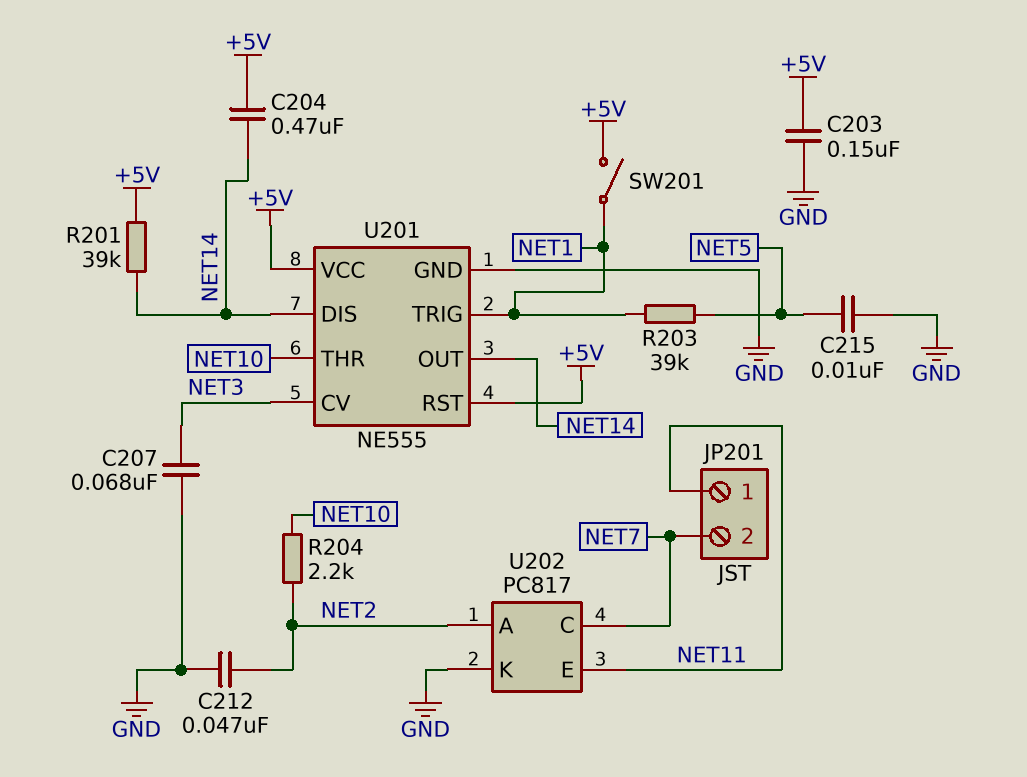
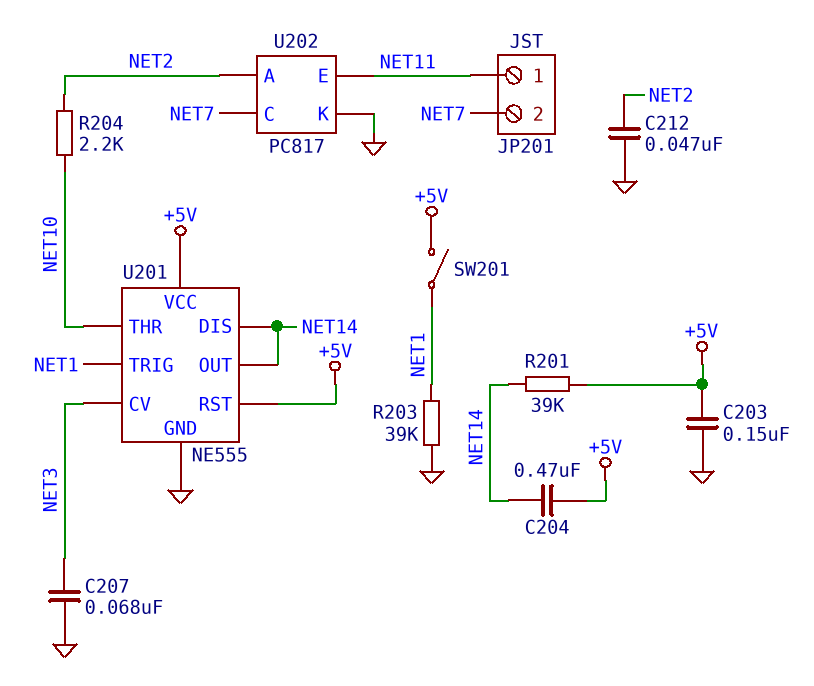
C215: 10nF (GND, NET5) -> none
R203: 39k (NET1, NET5) -> 39k (GND, NET1)

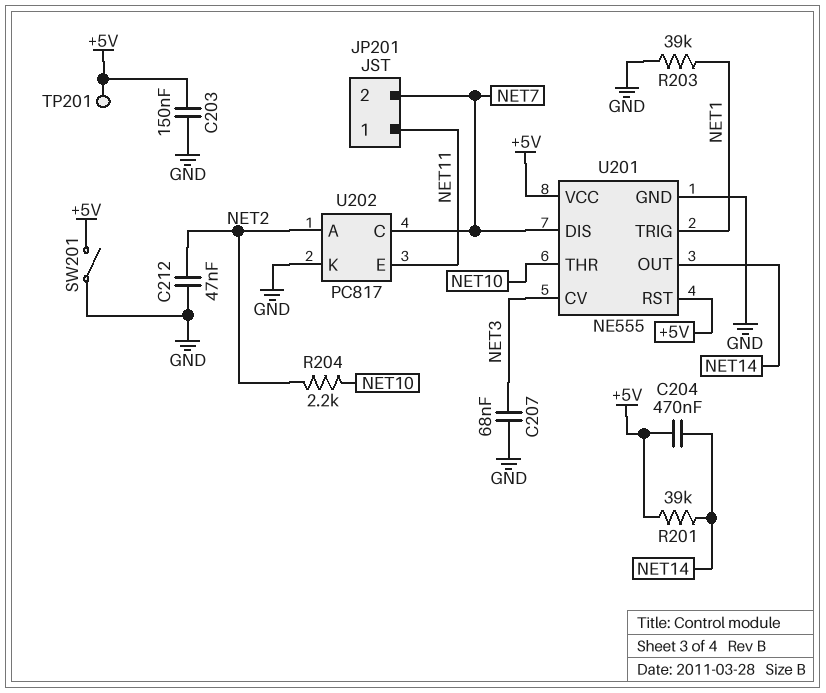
SW201: switch (+5V, NET1) -> switch (+5V, GND)
TP201: none -> test point (+5V)
U201 pin DIS: NET14 -> NET7

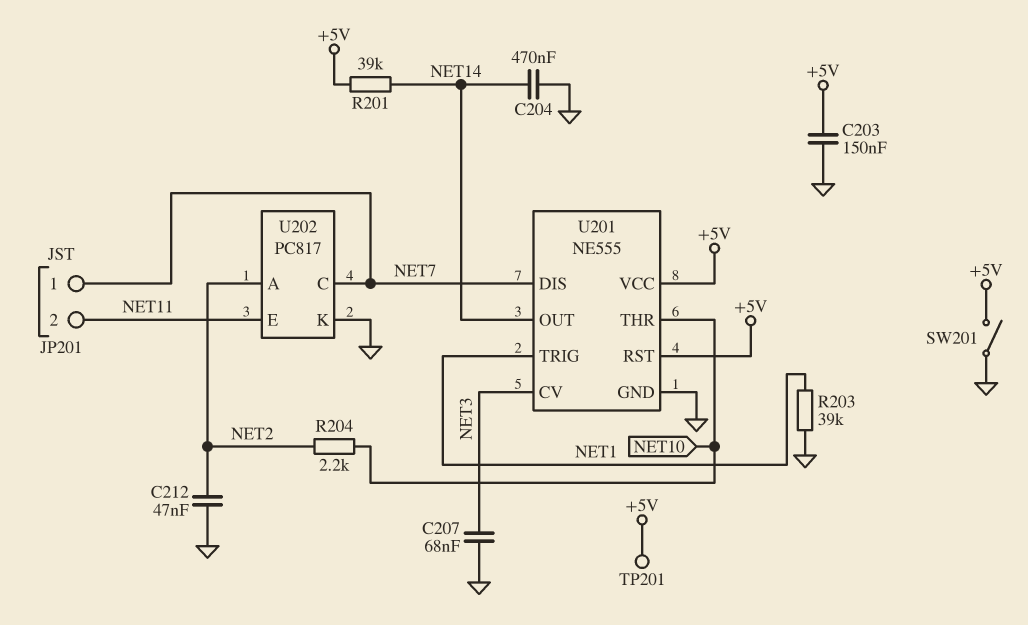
C204: 470nF (+5V, NET14) -> 470nF (GND, NET14)
JP201 pin 1: NET11 -> NET7
JP201 pin 2: NET7 -> NET11

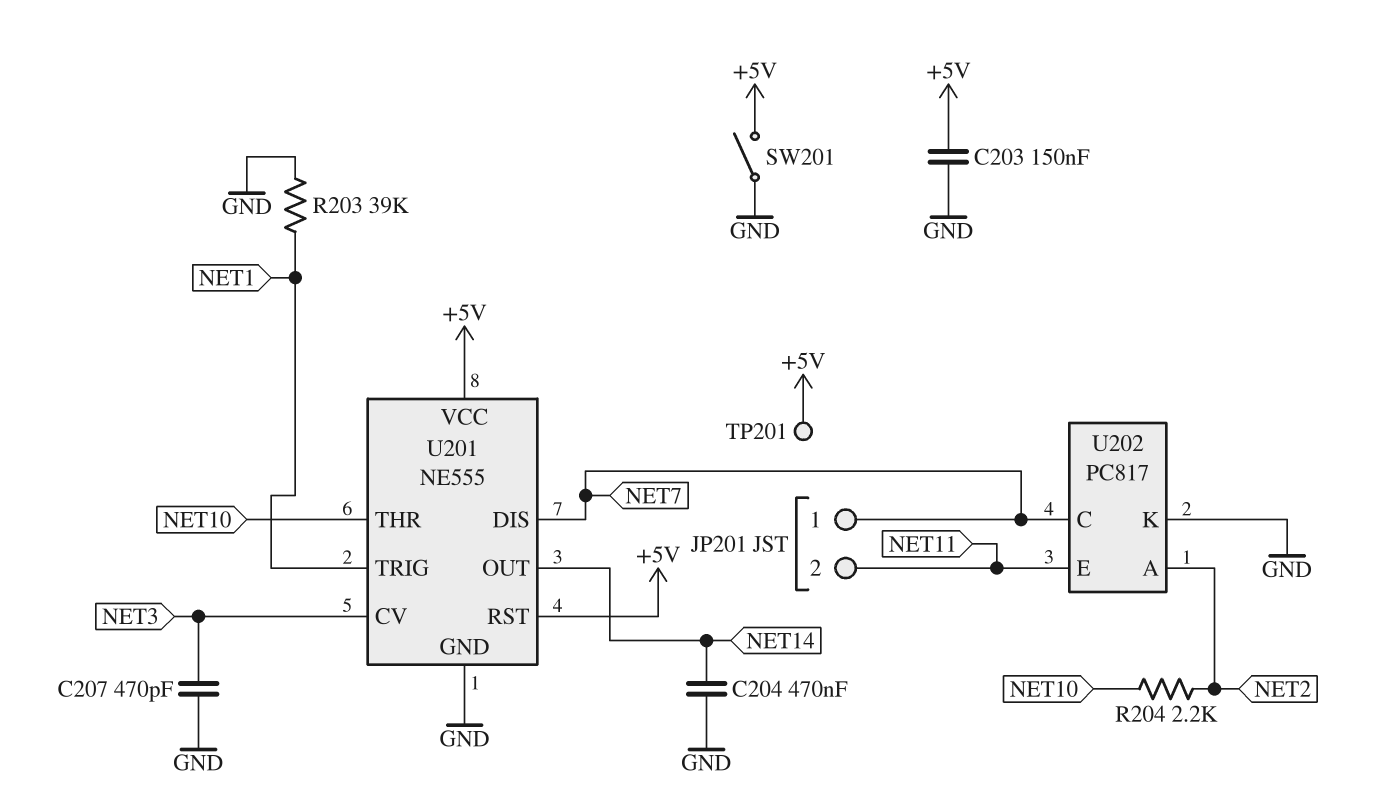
C207: 68nF (GND, NET3) -> 470pF (GND, NET3)
C212: 47nF (GND, NET2) -> none
R201: 39k (+5V, NET14) -> none

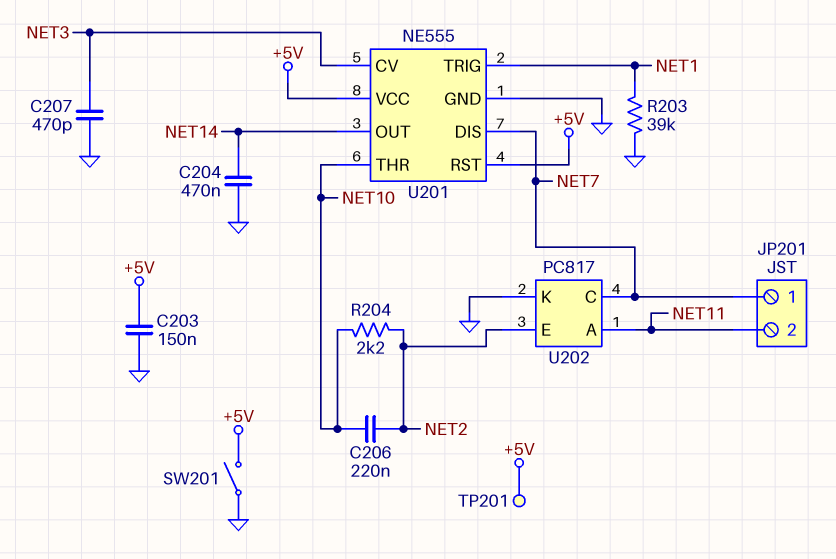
C206: none -> 220nF (NET2, NET10)
U202 pin A: NET2 -> NET11
U202 pin E: NET11 -> NET2

